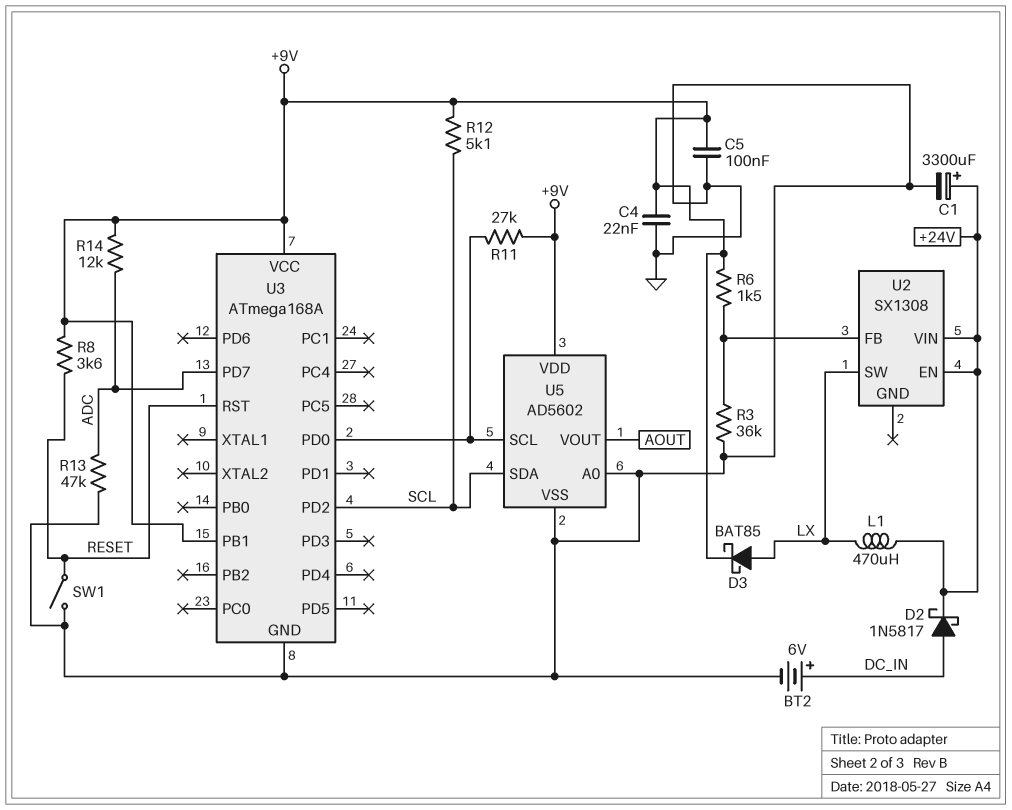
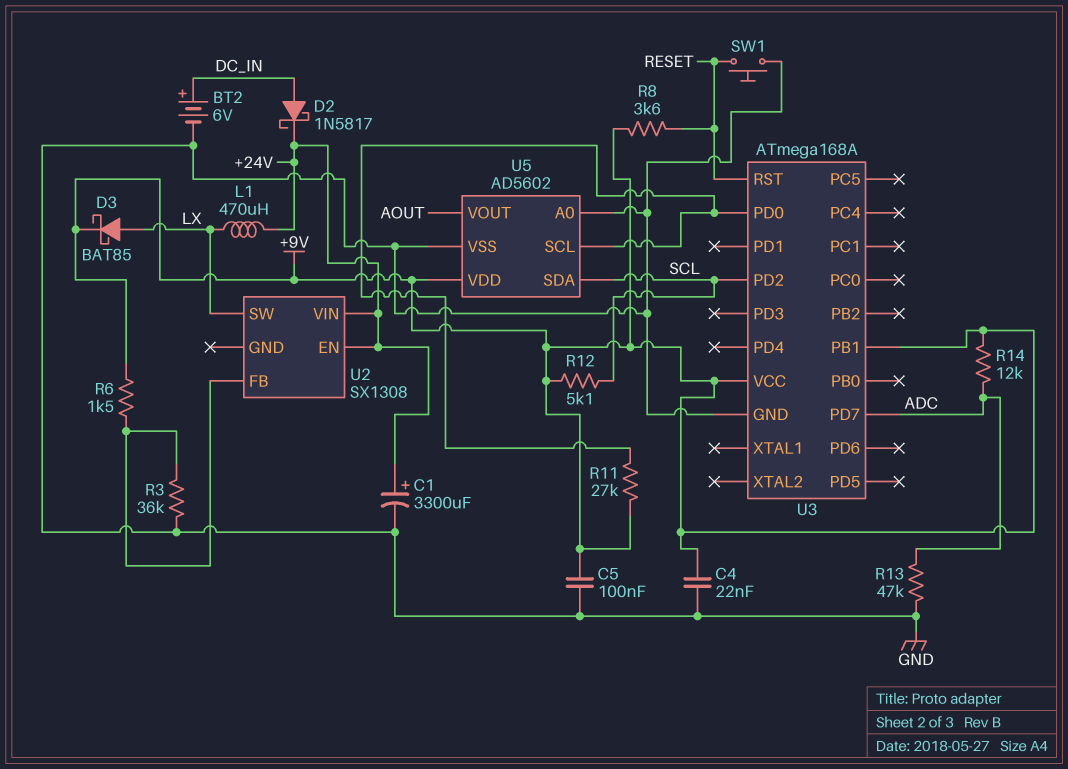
SW1: switch (GND, RESET) -> button (GND, RESET)

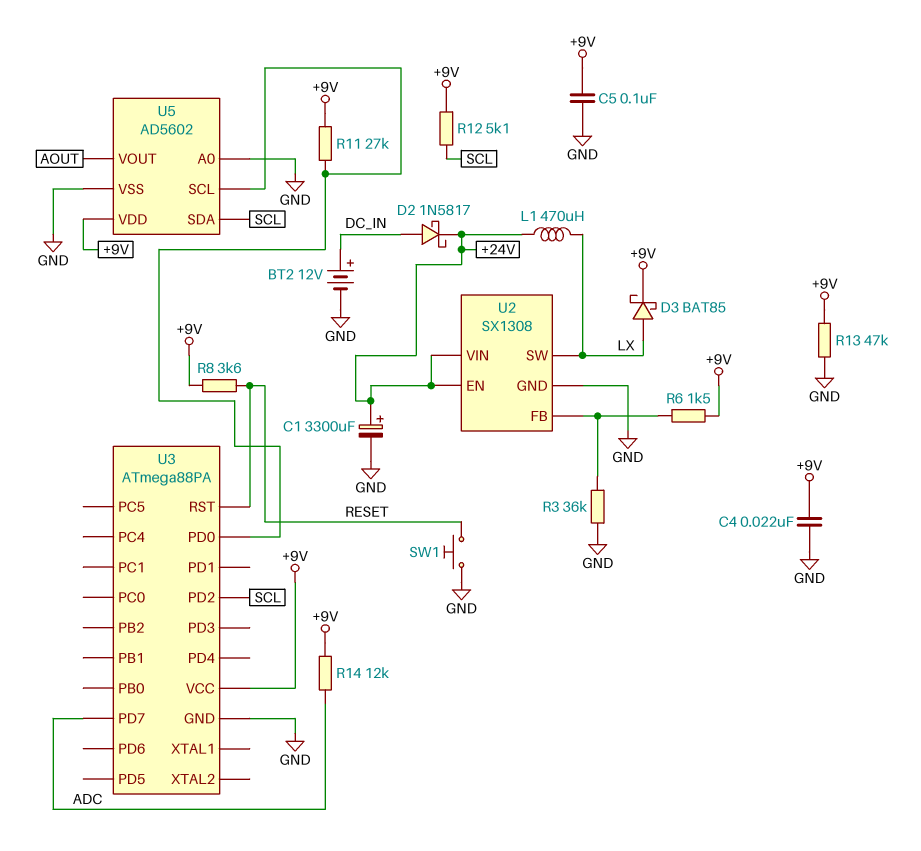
BT2: 6V (plus DC_IN, minus GND) -> 12V (plus DC_IN, minus GND)
R13: 47k (ADC, GND) -> 47k (+9V, GND)
U2 pin GND: none -> GND
U3: ATmega168A -> ATmega88PA
U3 pin PB1: +9V -> none

